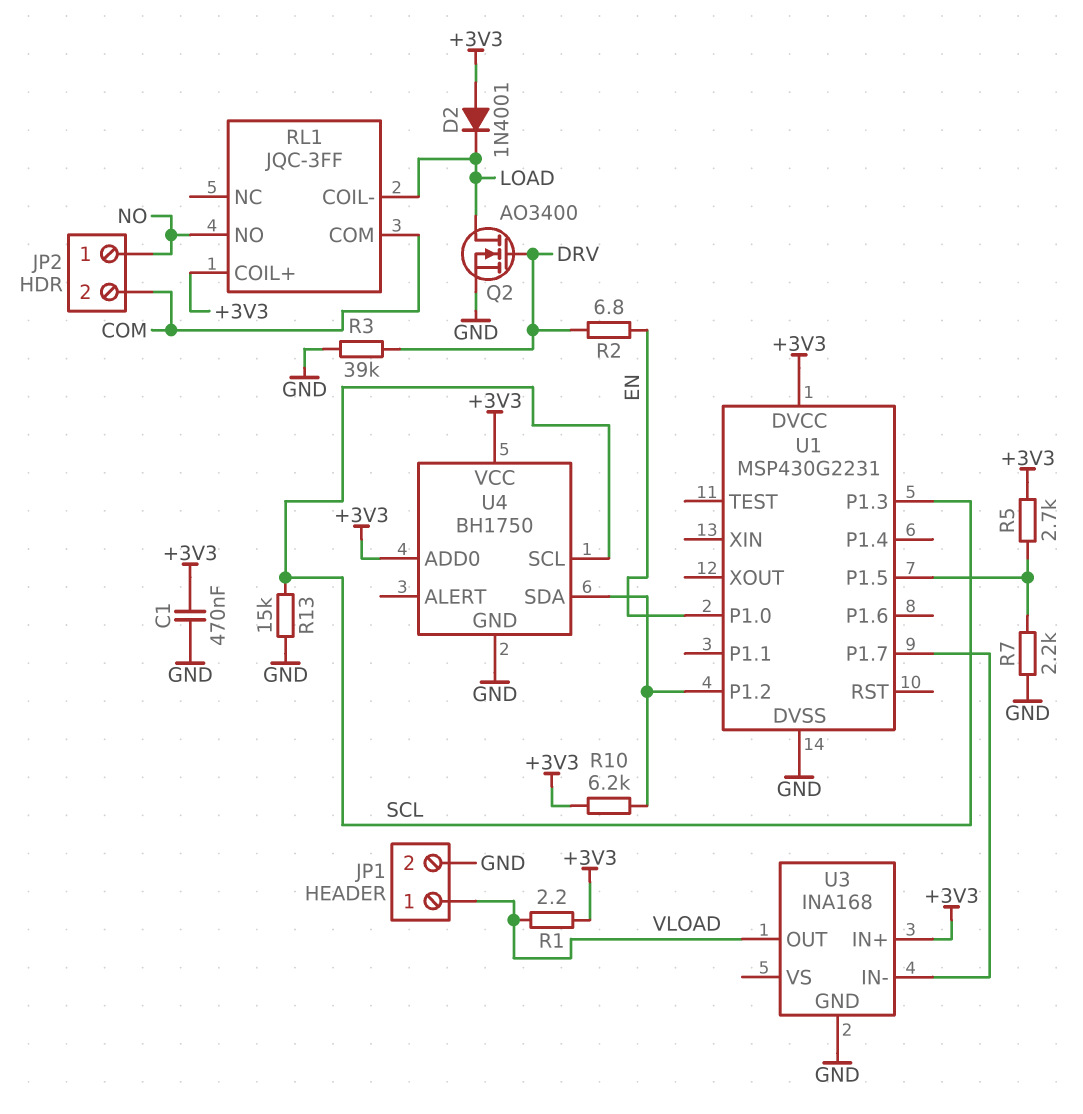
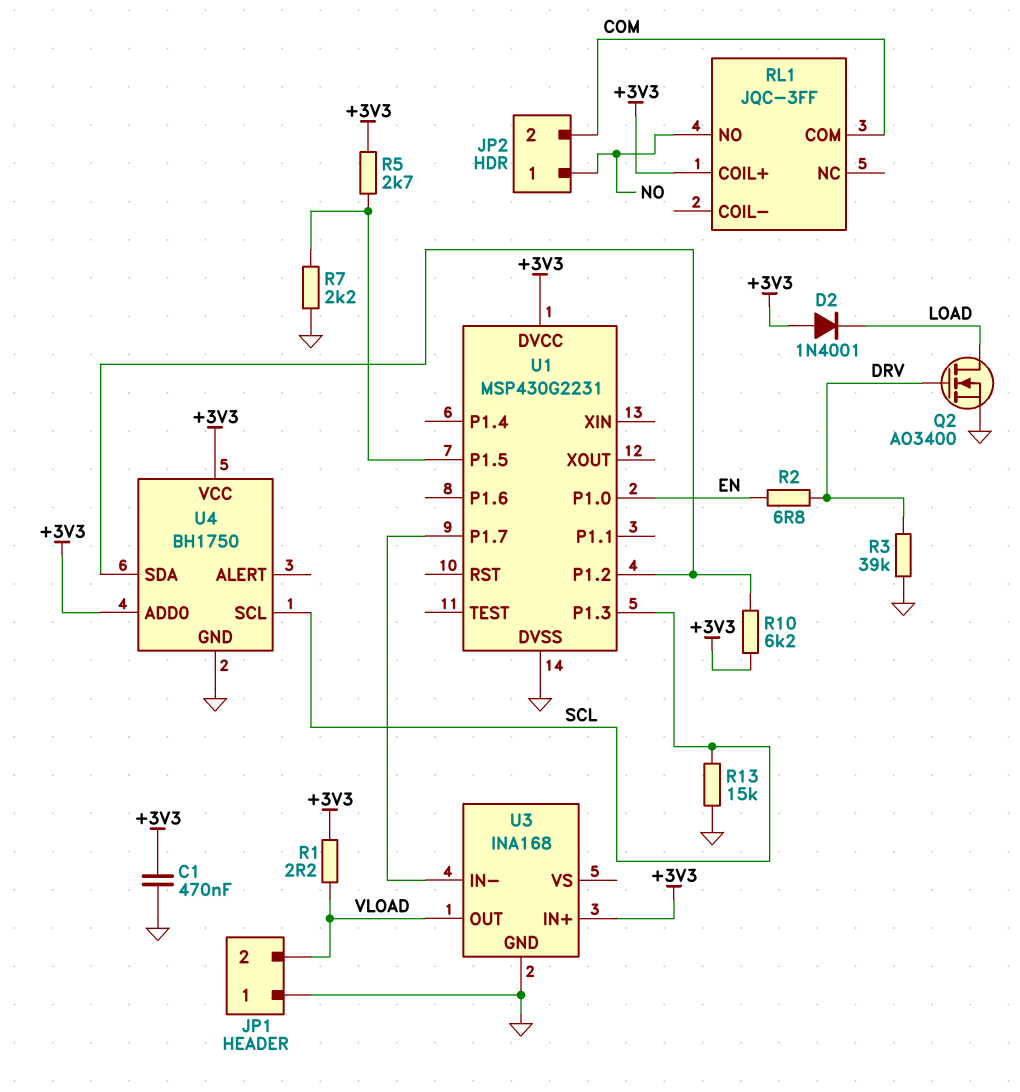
JP1 pin 1: VLOAD -> GND
JP1 pin 2: GND -> VLOAD
RL1 pin COIL-: LOAD -> none

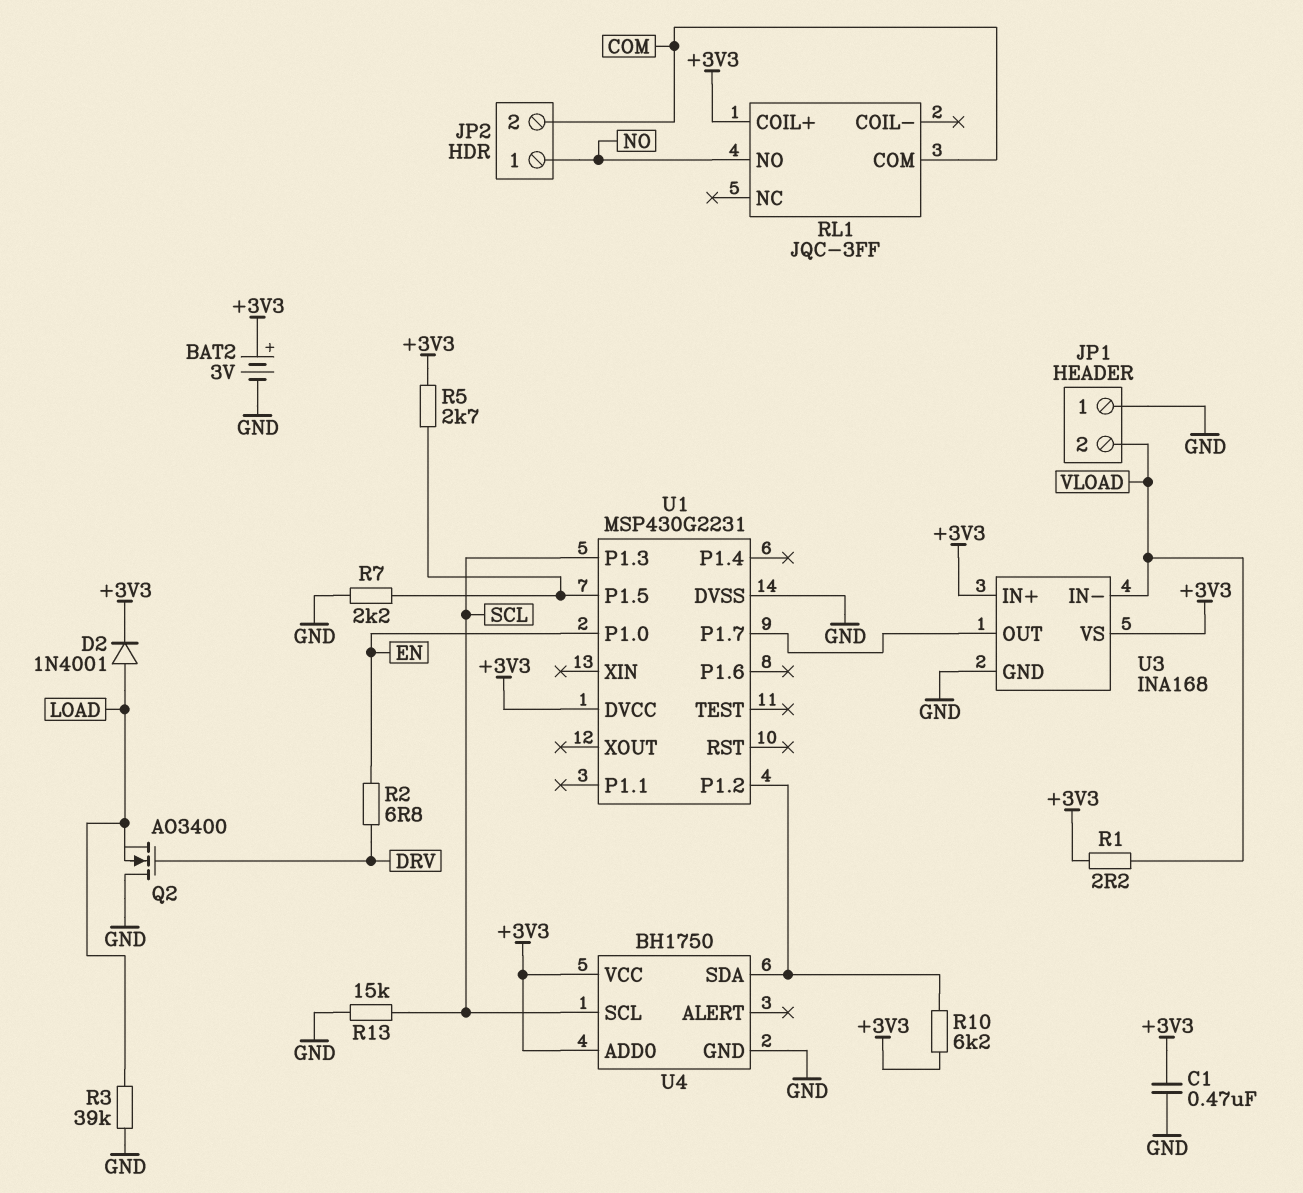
BAT2: none -> 3V (plus +3V3, minus GND)
D2: diode 1N4001 (A +3V3, K LOAD) -> diode 1N4001 (A LOAD, K +3V3)
Q2: NMOS AO3400 (G DRV, D LOAD, S GND) -> NMOS AO3400 (G DRV, D GND, S LOAD)
R3: 39k (DRV, GND) -> 39k (GND, LOAD)
U3 pin IN-: U1/P1.7 -> VLOAD
U3 pin OUT: VLOAD -> U1/P1.7
U3 pin VS: none -> +3V3

